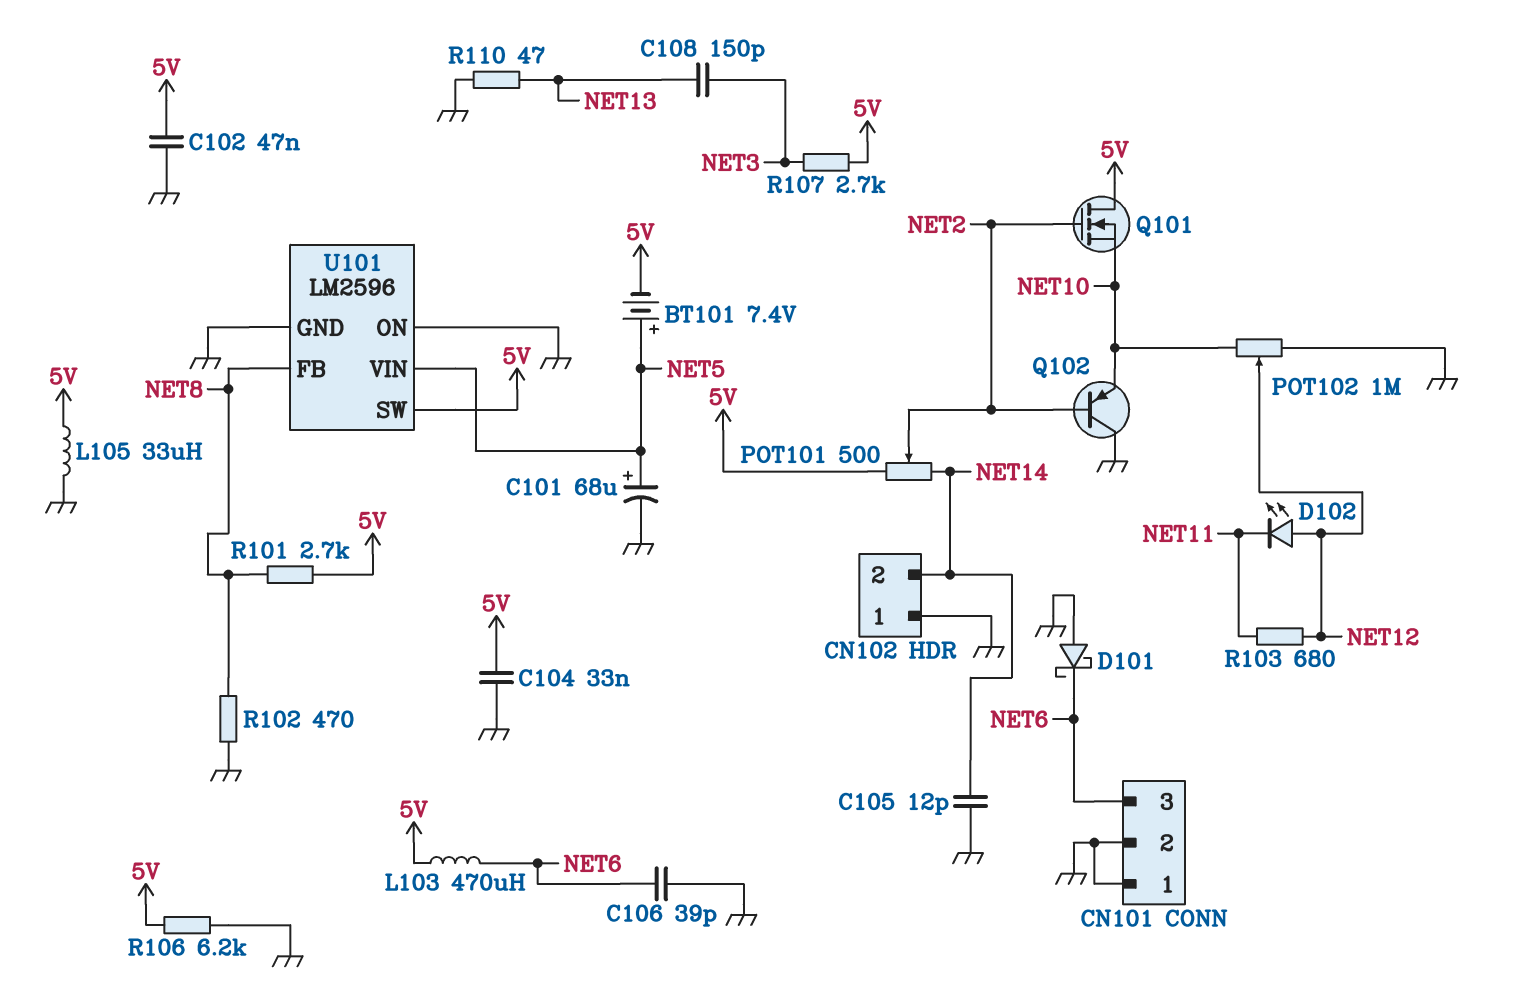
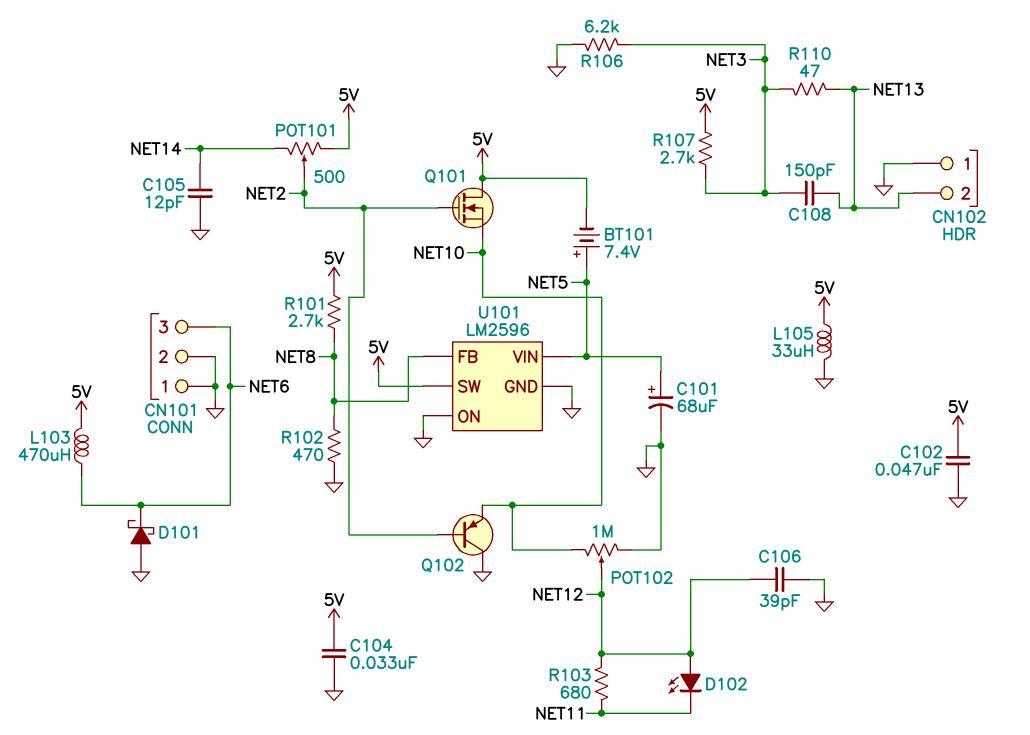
C106: 39pF (GND, NET6) -> 39pF (GND, NET12)
CN102 pin 2: NET14 -> NET13
R106: 6.2k (5V, GND) -> 6.2k (GND, NET3)
R110: 47 (GND, NET13) -> 47 (NET3, NET13)

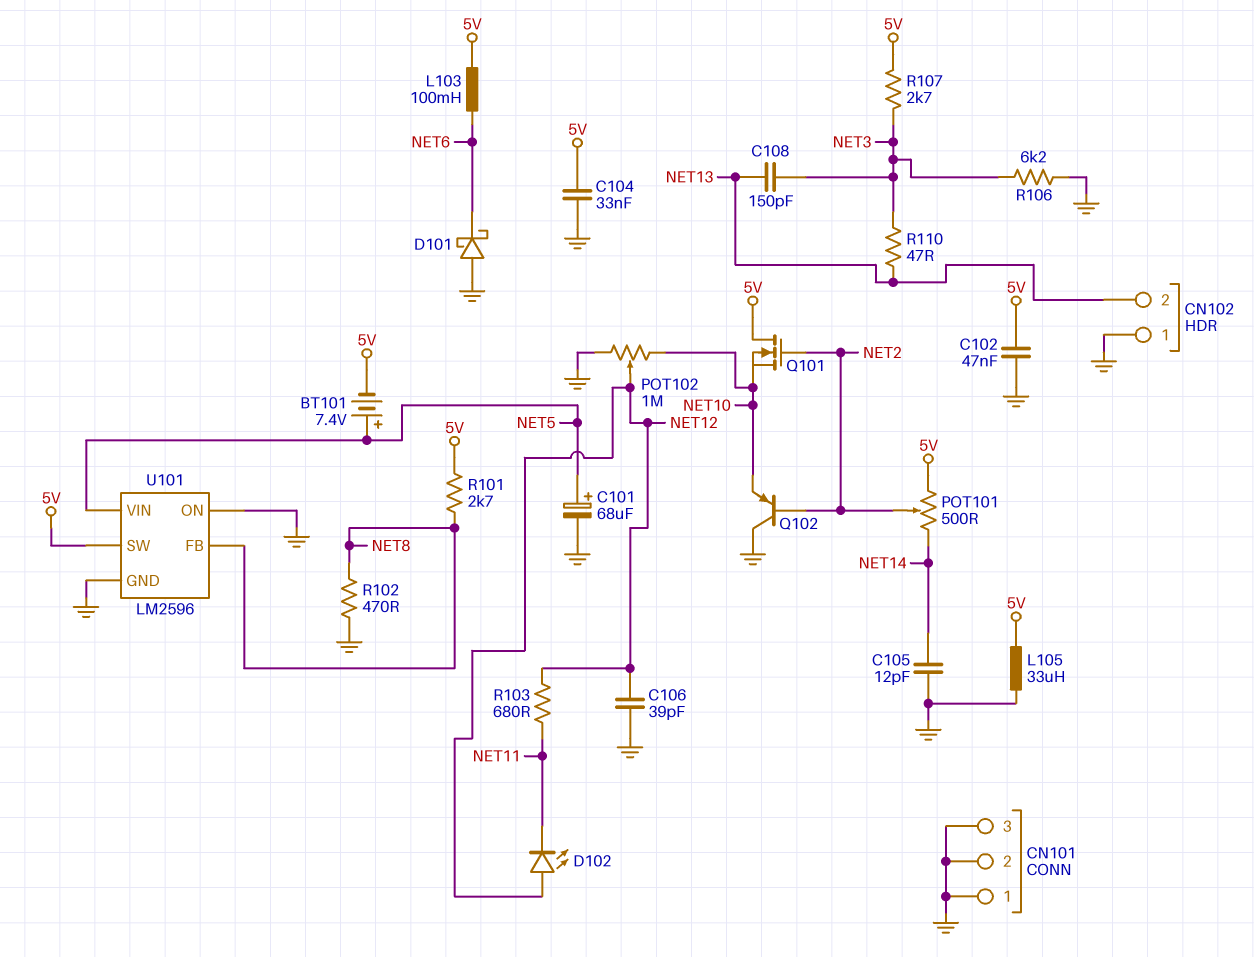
CN101 pin 3: NET6 -> GND
L103: 470uH (5V, NET6) -> 100mH (5V, NET6)

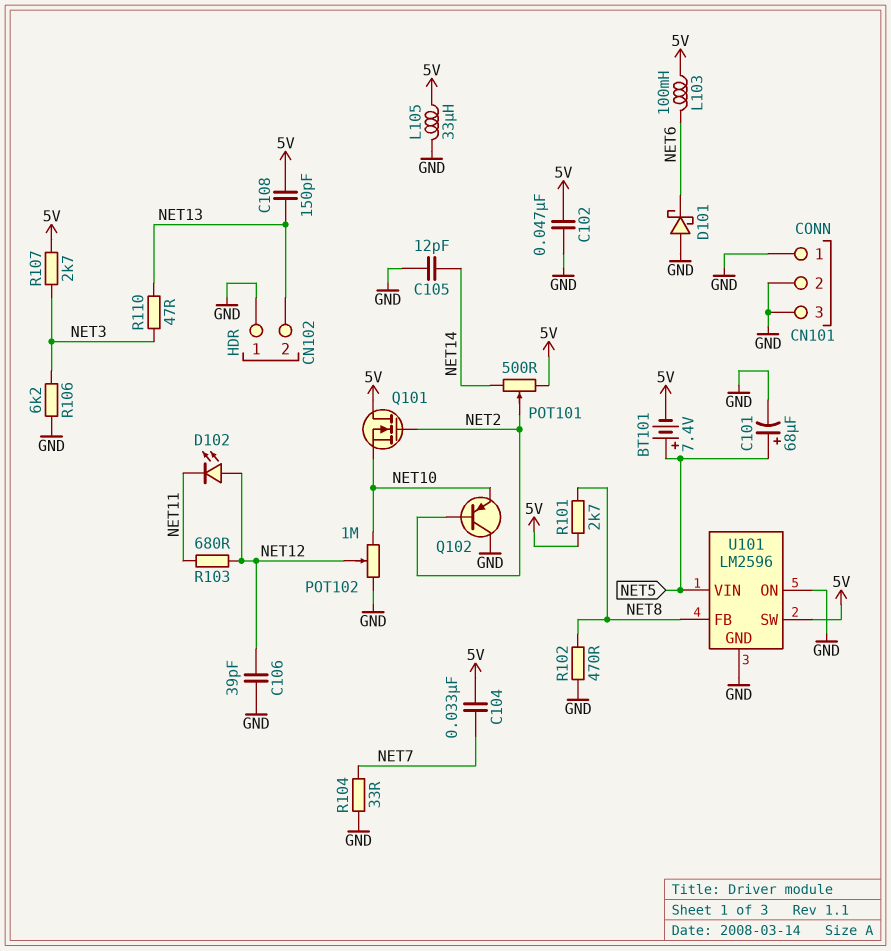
C104: 33nF (5V, GND) -> 33nF (5V, NET7)
C108: 150pF (NET3, NET13) -> 150pF (5V, NET13)
R104: none -> 33 (GND, NET7)

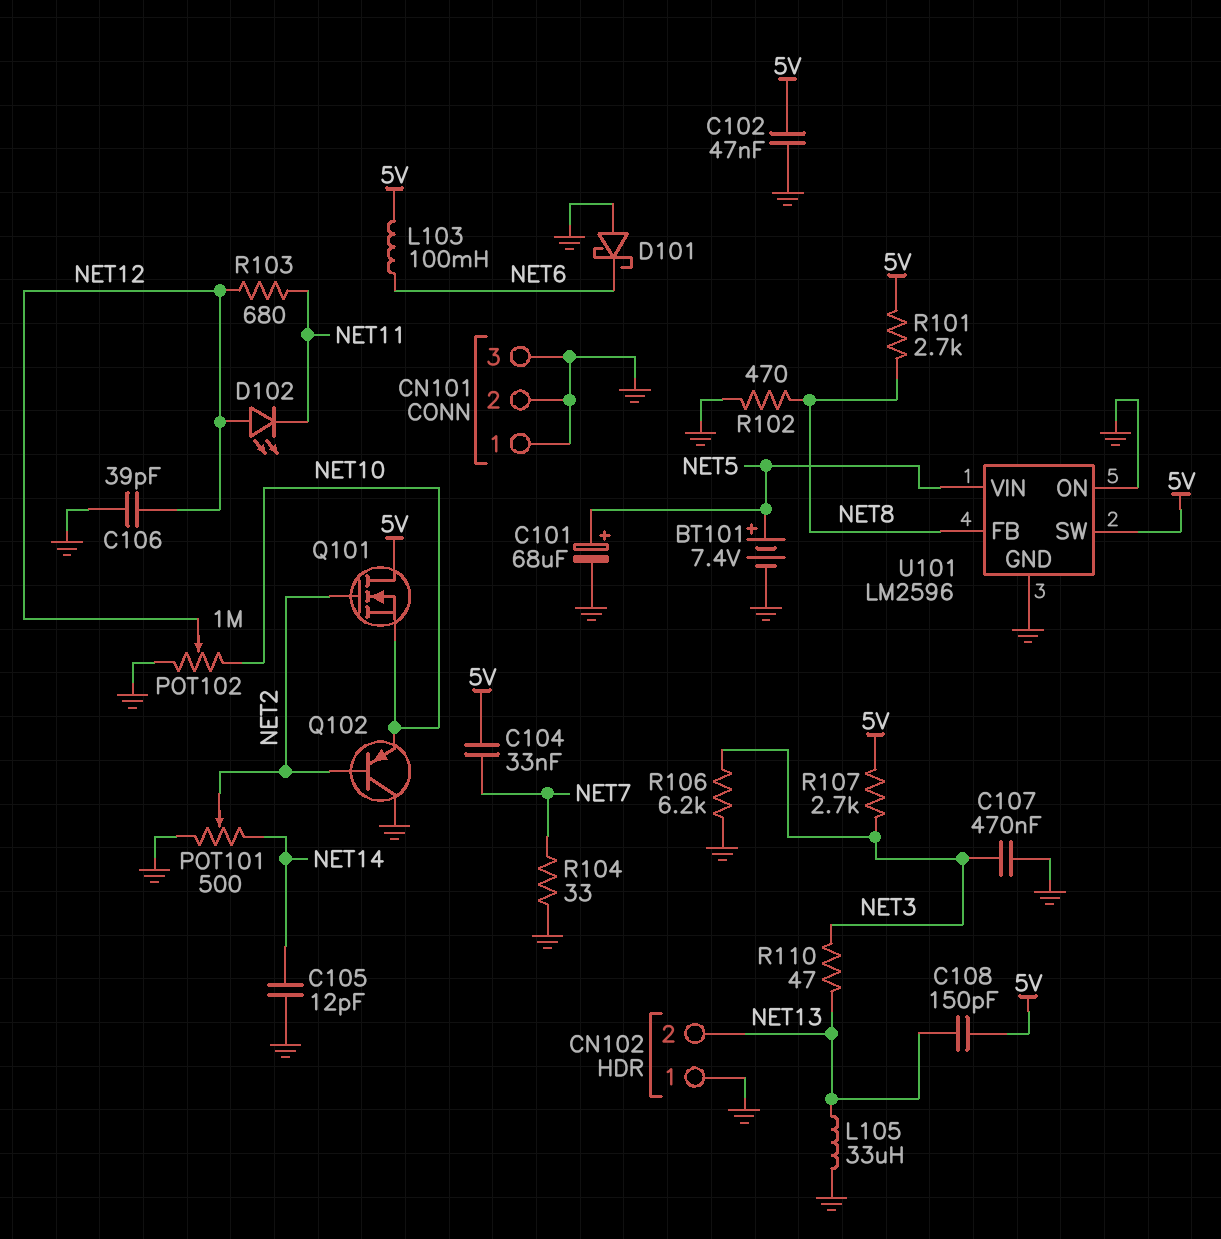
BT101: 7.4V (plus NET5, minus 5V) -> 7.4V (plus NET5, minus GND)
C107: none -> 470nF (GND, NET3)
L105: 33uH (5V, GND) -> 33uH (GND, NET13)
POT101: 500 (5V, NET14, wiper NET2) -> 500 (GND, NET14, wiper NET2)

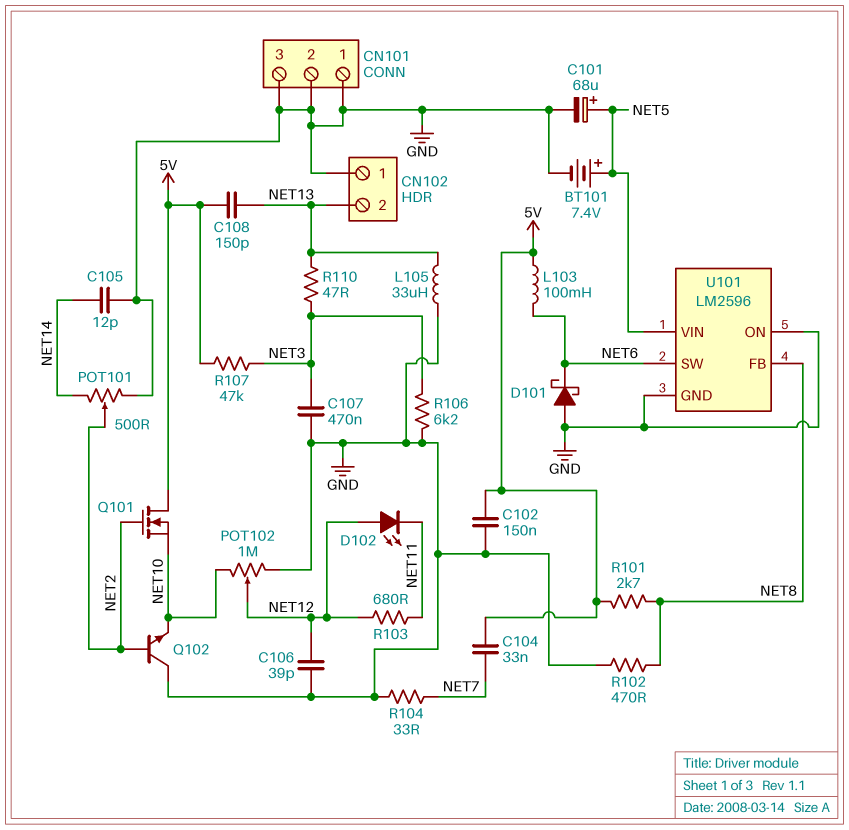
C102: 47nF (5V, GND) -> 150nF (5V, GND)
Q102: PNP (B NET2, C GND, E NET10) -> NPN (B NET2, C GND, E NET10)
R107: 2.7k (5V, NET3) -> 47k (5V, NET3)
U101 pin SW: 5V -> NET6

